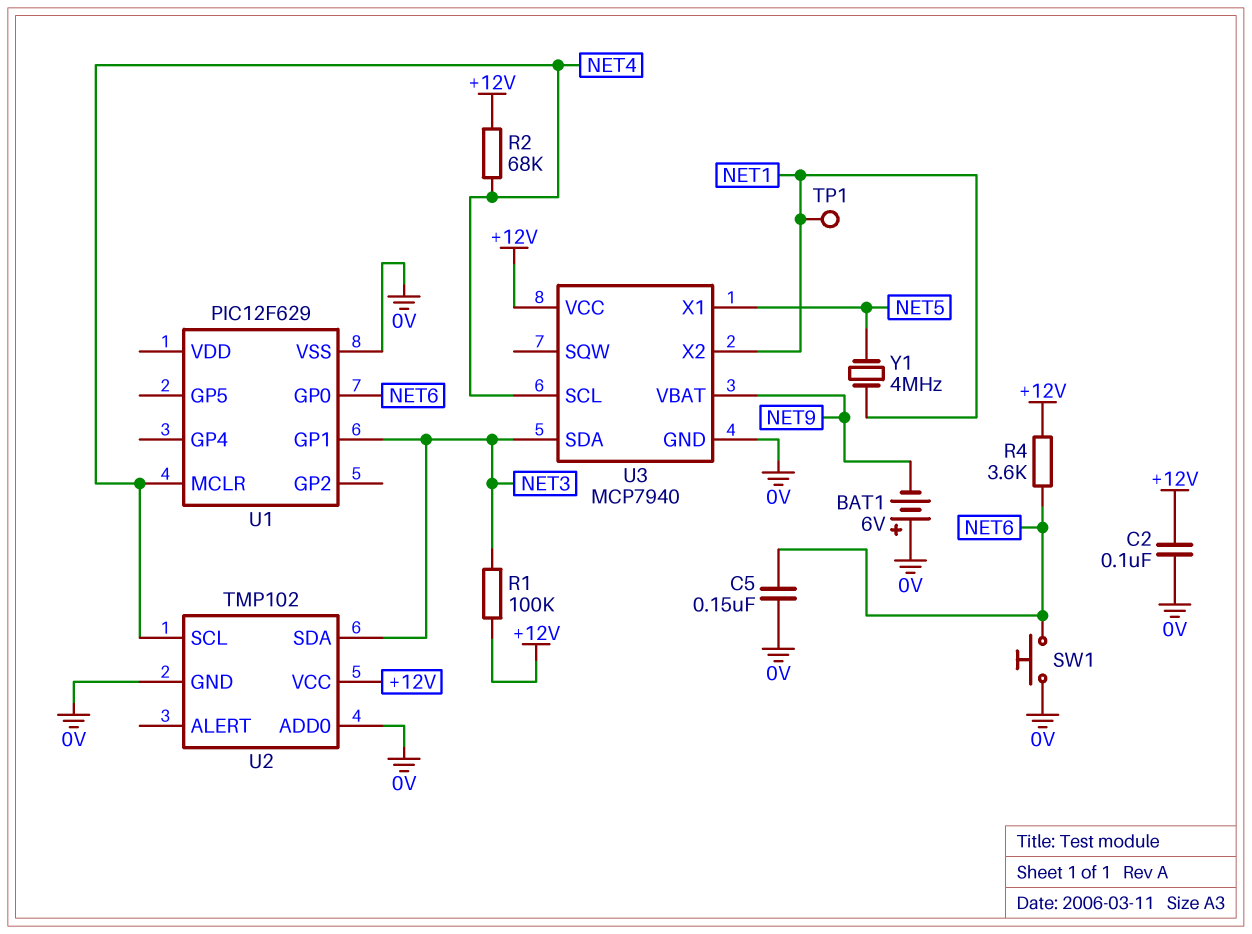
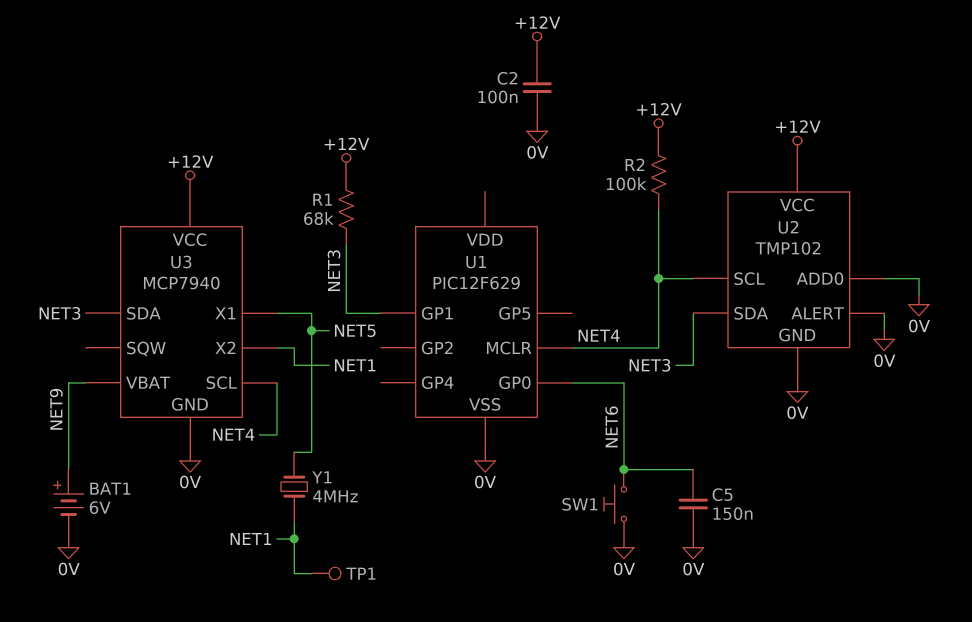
BAT1: 6V (plus 0V, minus NET9) -> 6V (plus NET9, minus 0V)
R1: 100k (+12V, NET3) -> 68k (+12V, NET3)
R2: 68k (+12V, NET4) -> 100k (+12V, NET4)
R4: 3.6k (+12V, NET6) -> none
U2 pin ALERT: none -> 0V

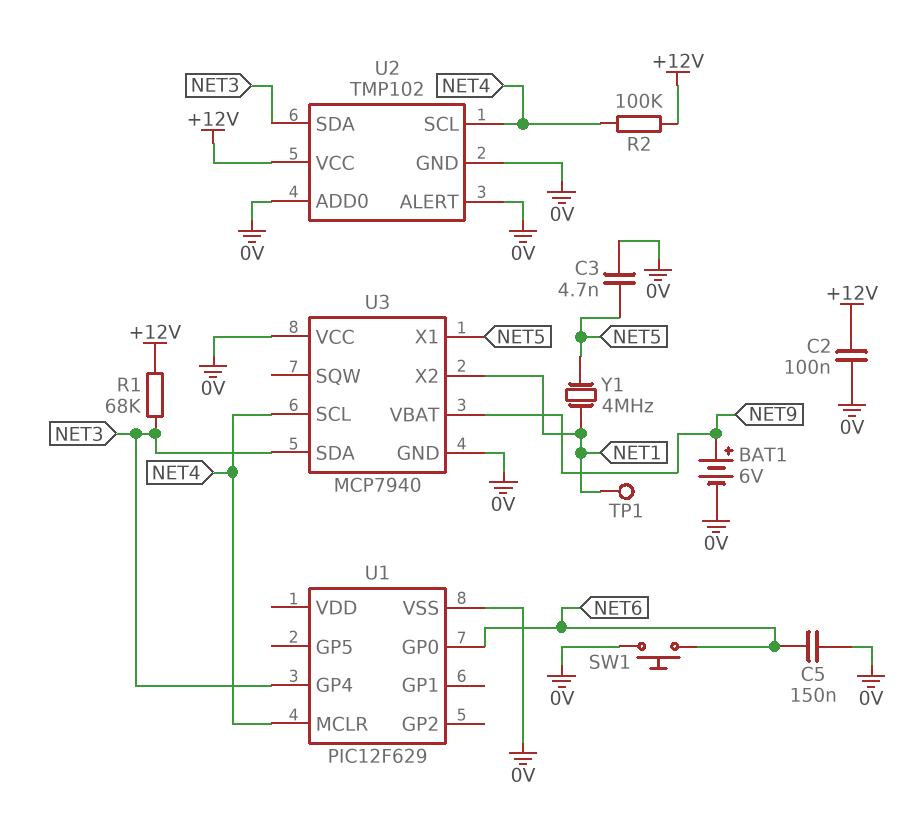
C3: none -> 4.7nF (0V, NET5)
U1 pin GP1: NET3 -> none
U1 pin GP4: none -> NET3
U3 pin VCC: +12V -> 0V

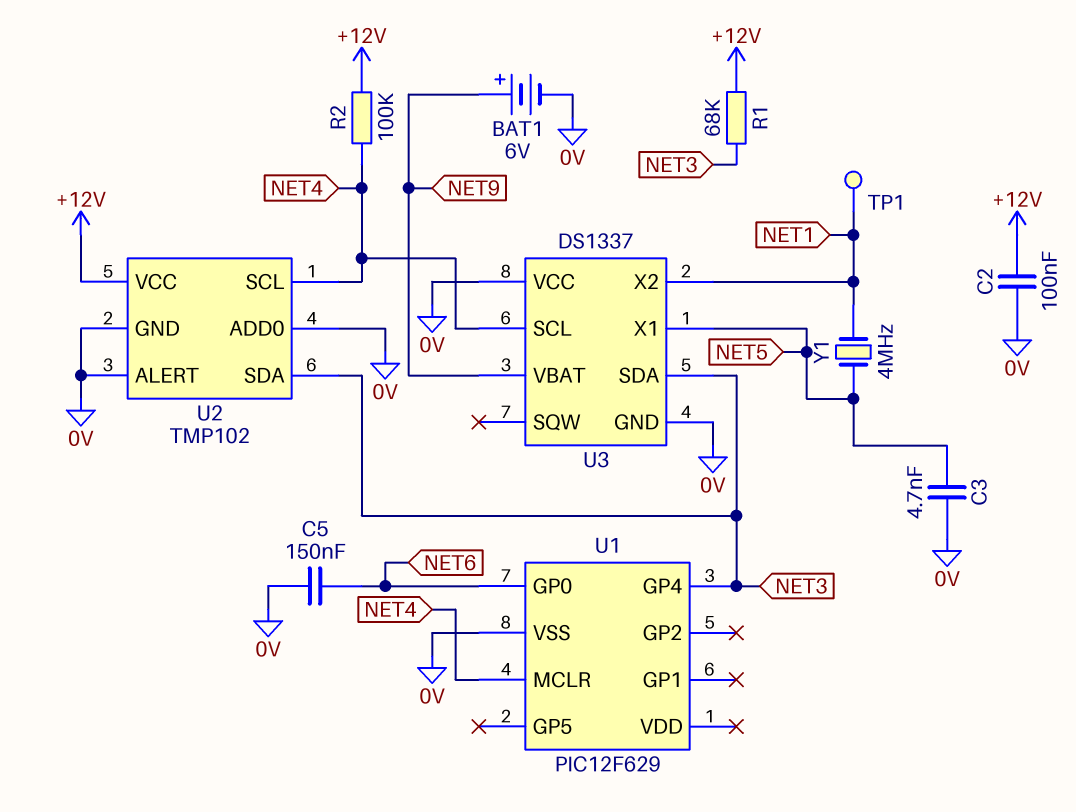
SW1: button (0V, NET6) -> none
U3: MCP7940 -> DS1337

